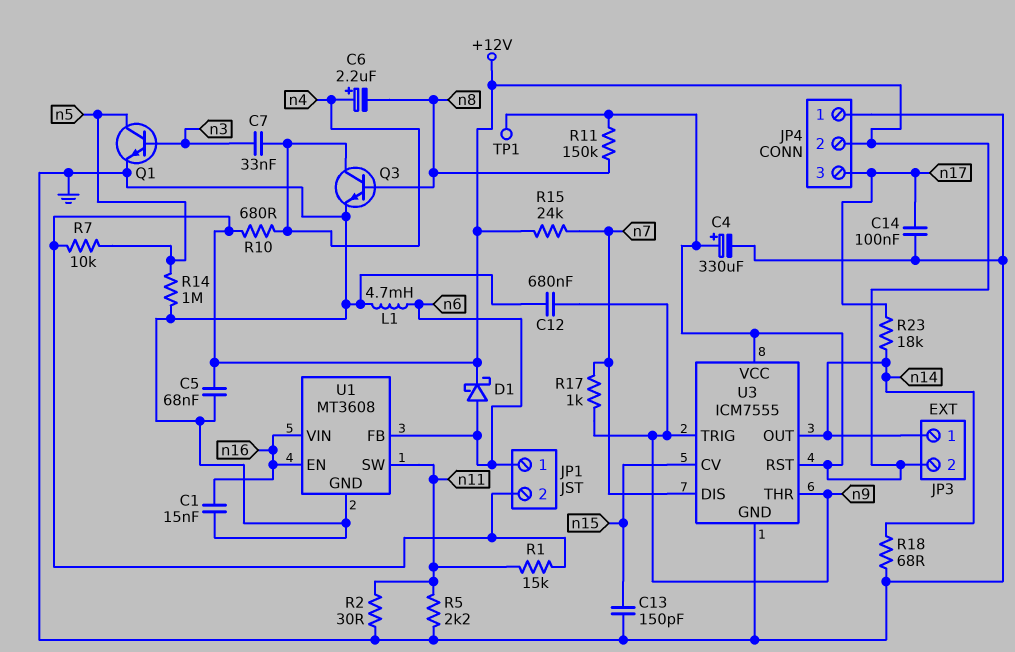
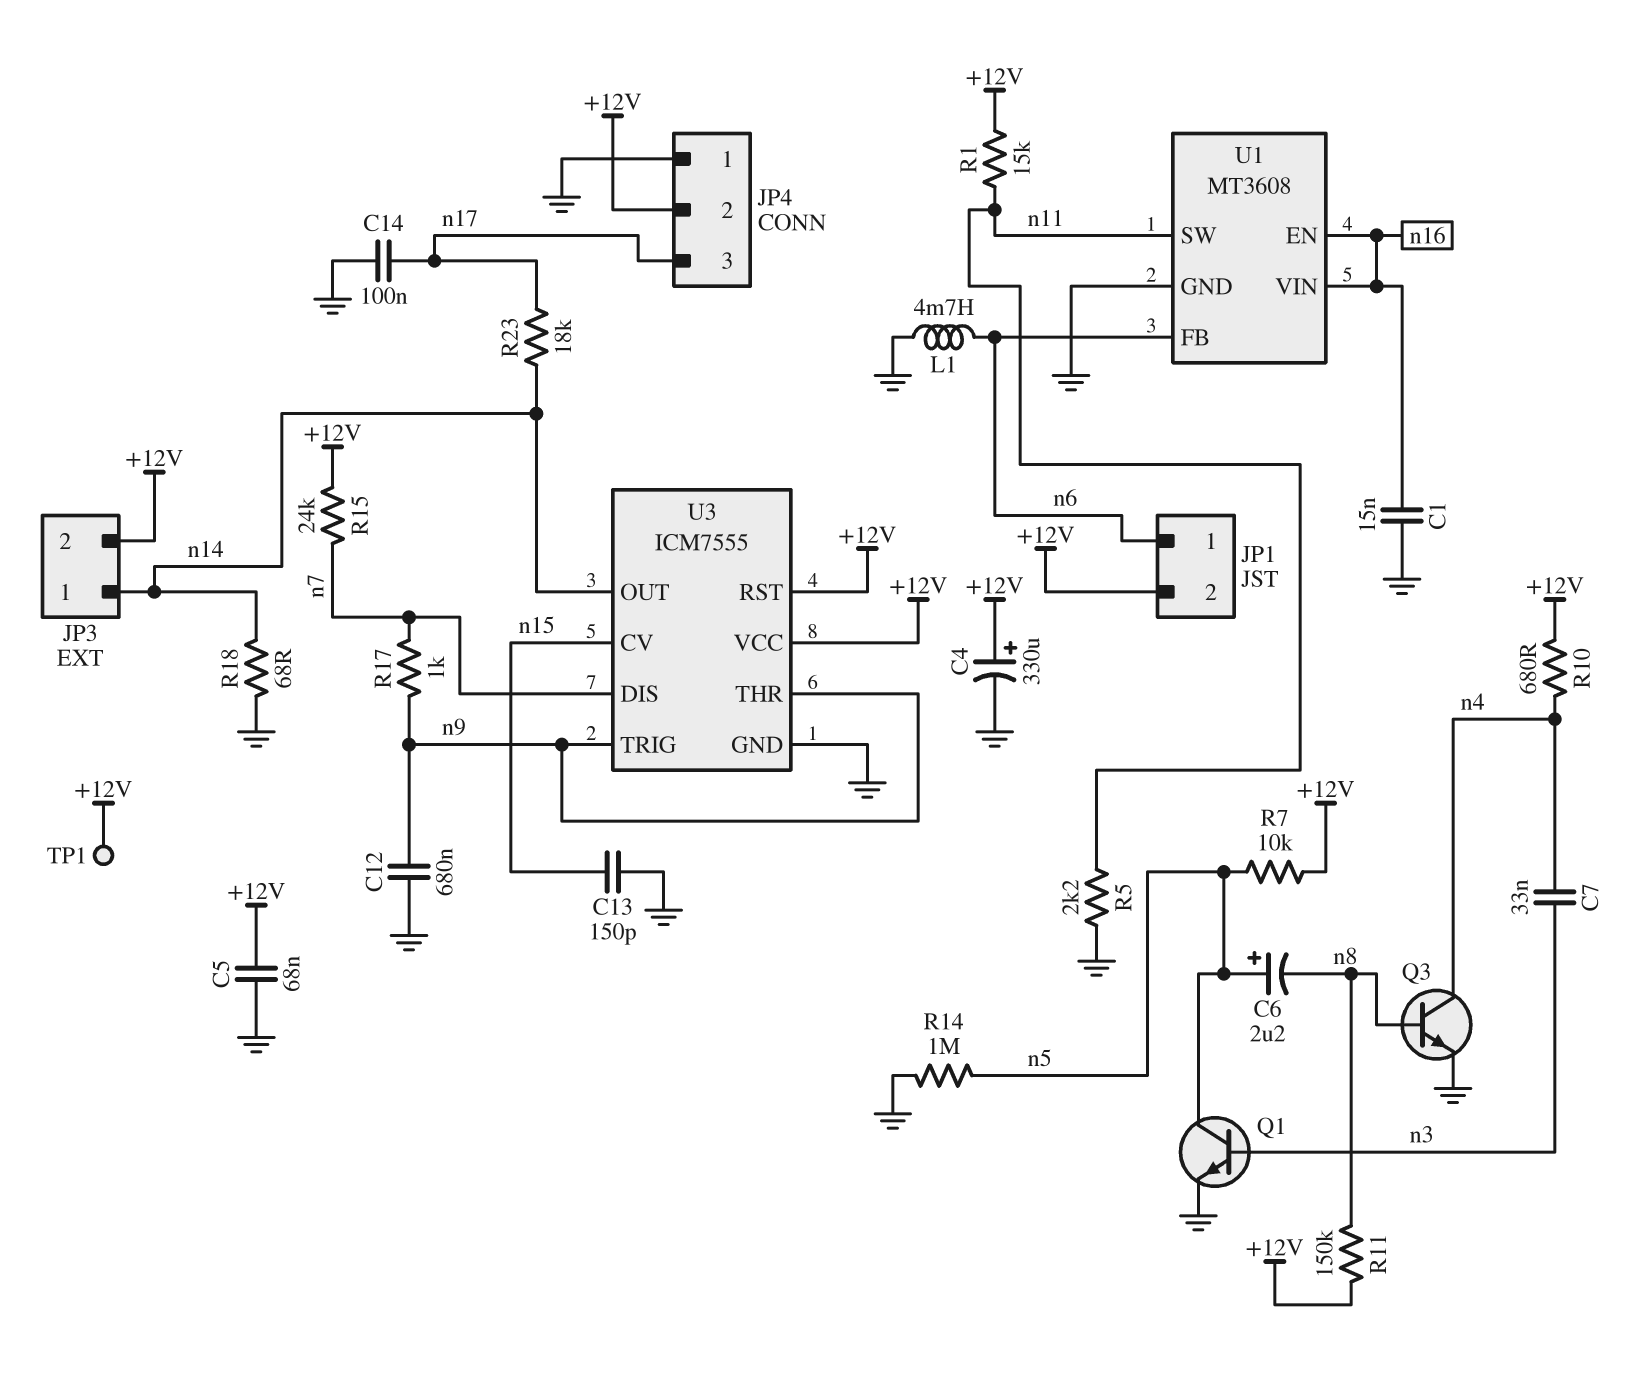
C6: 2.2uF (plus n4, minus n8) -> 2.2uF (plus n5, minus n8)
D1: schottky (A n6, K +12V) -> none
R2: 30 (GND, n11) -> none

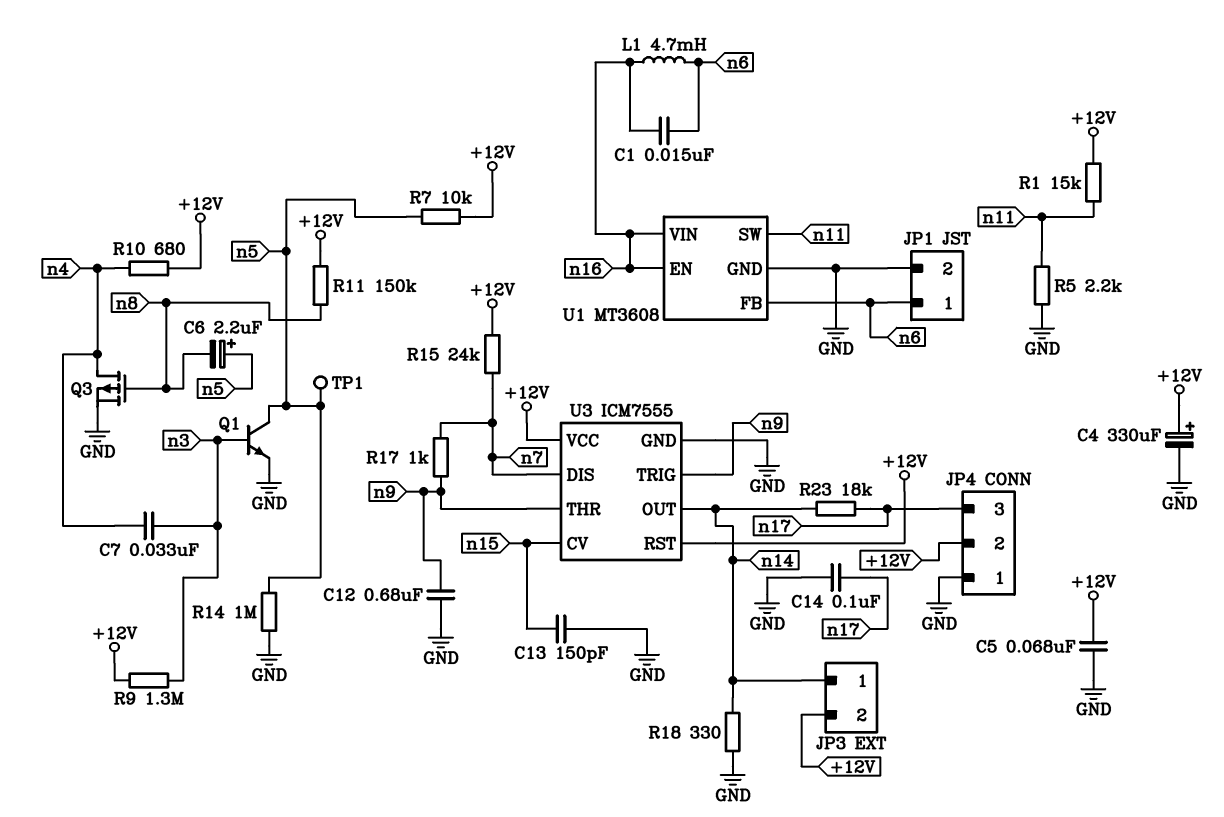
C1: 15nF (GND, n16) -> 15nF (n6, n16)
JP1 pin 2: +12V -> GND
L1: 4.7mH (GND, n6) -> 4.7mH (n6, n16)
Q3: NPN (B n8, C n4, E GND) -> PMOS (G n8, D n4, S GND)
R9: none -> 1.3M (+12V, n3)
R18: 68 (GND, n14) -> 330 (GND, n14)
TP1: test point (+12V) -> test point (n5)

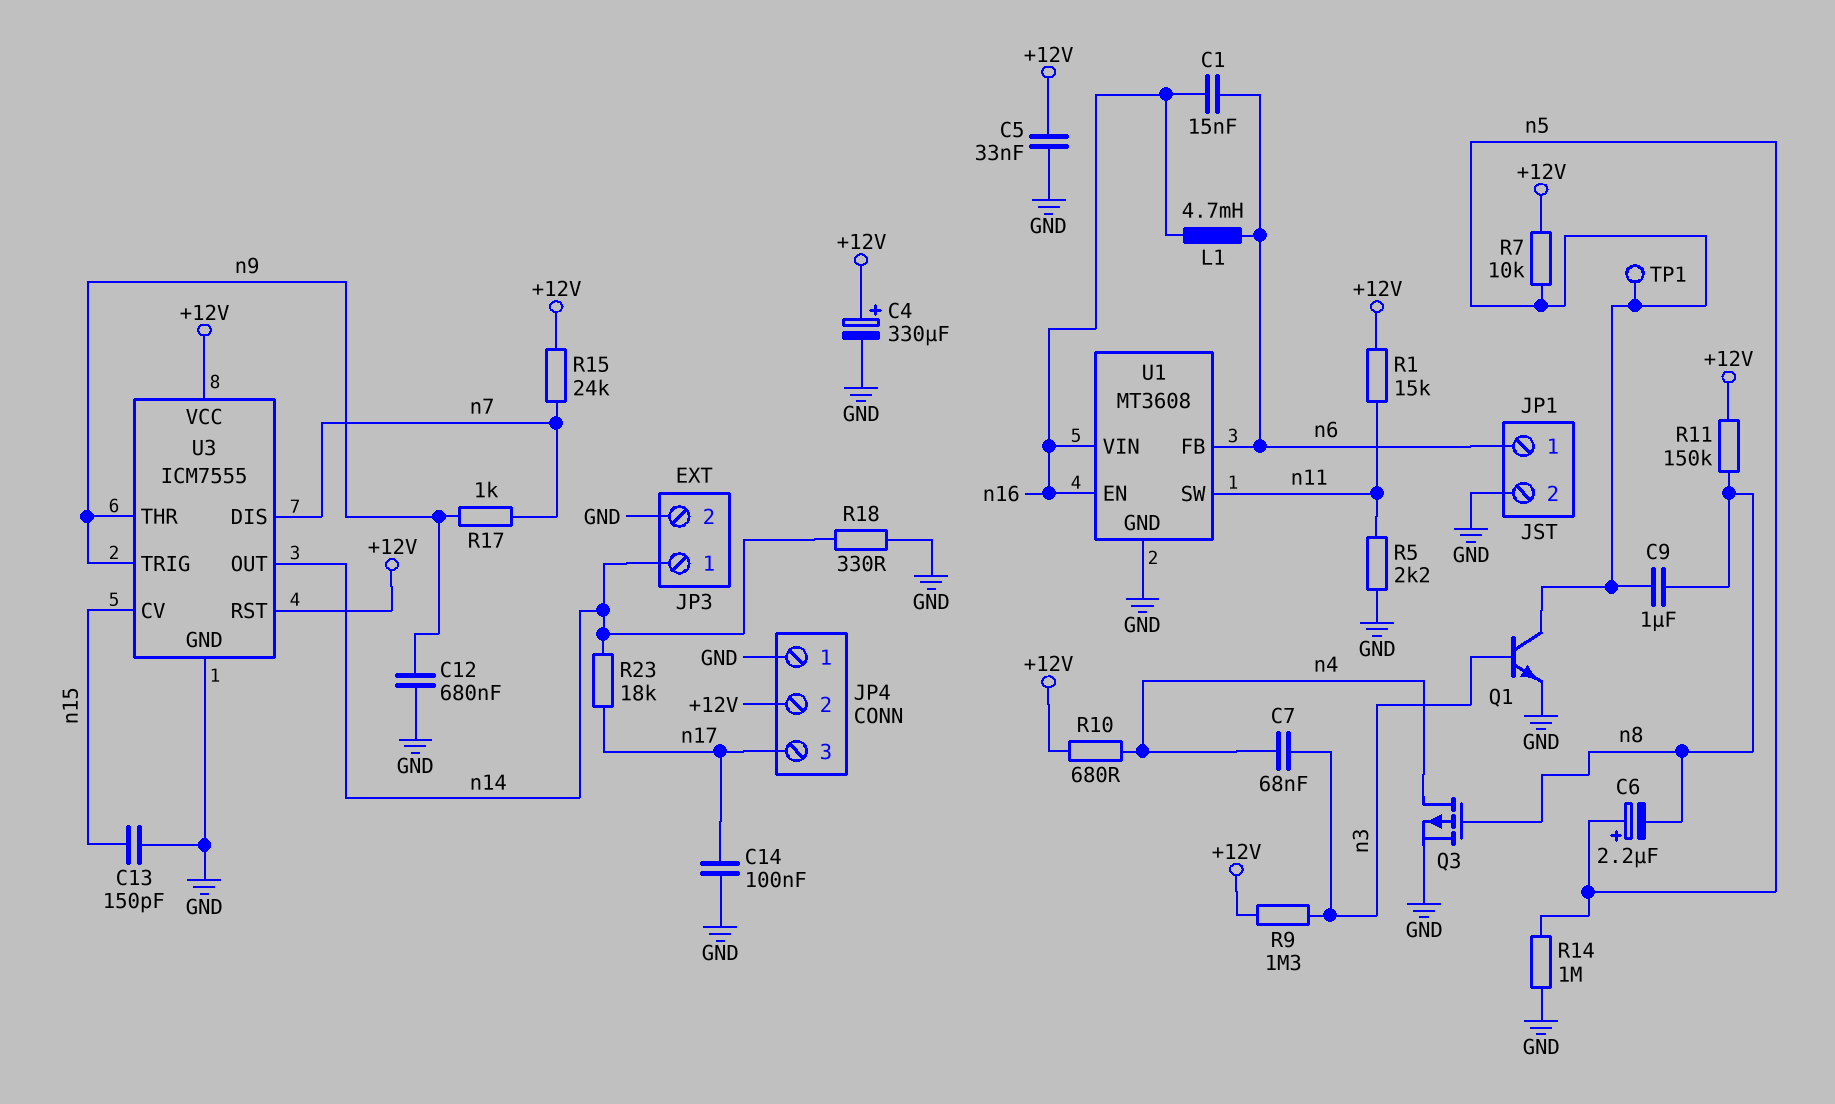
C5: 68nF (+12V, GND) -> 33nF (+12V, GND)
C7: 33nF (n3, n4) -> 68nF (n3, n4)
C9: none -> 1uF (n5, n8)
JP3 pin 2: +12V -> GND

